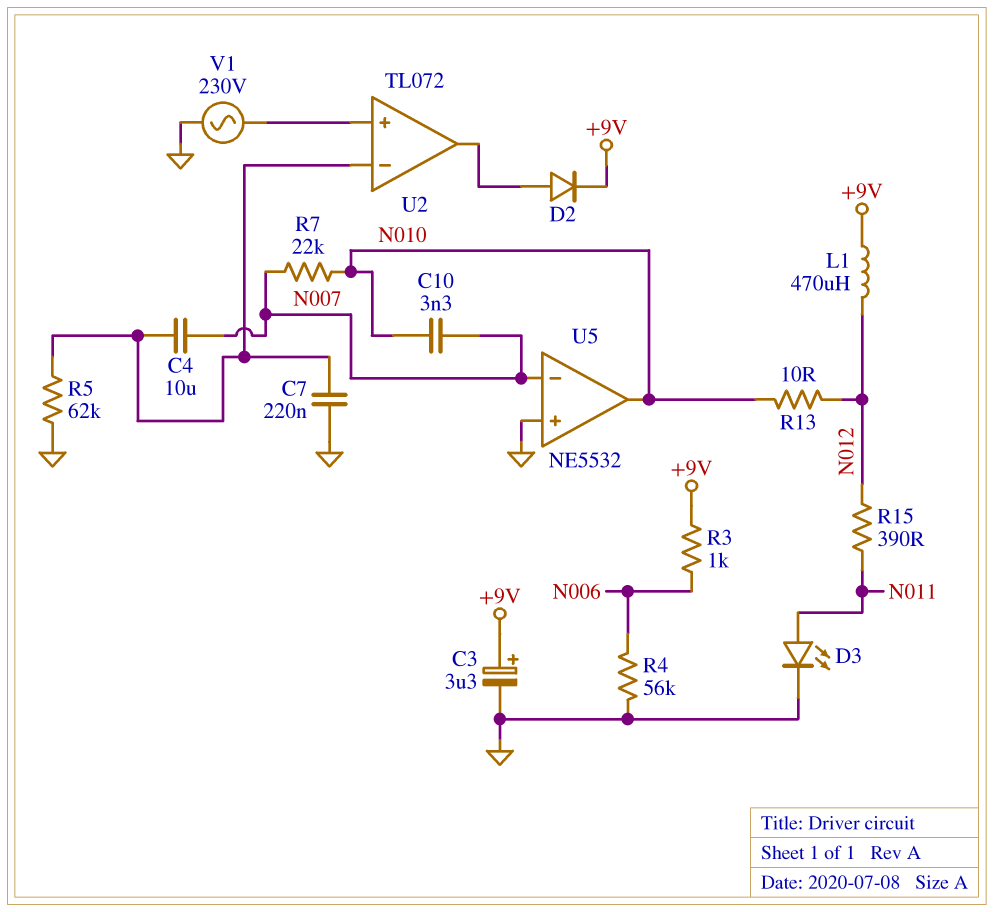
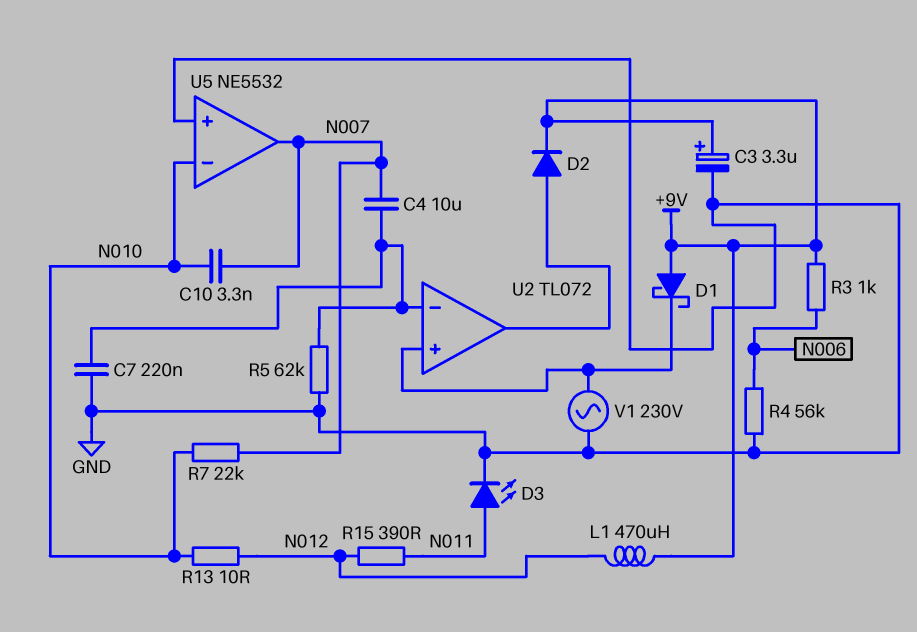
D1: none -> schottky (A +9V, K U2/in+)
U5 pin in-: N007 -> N010
U5 pin out: N010 -> N007

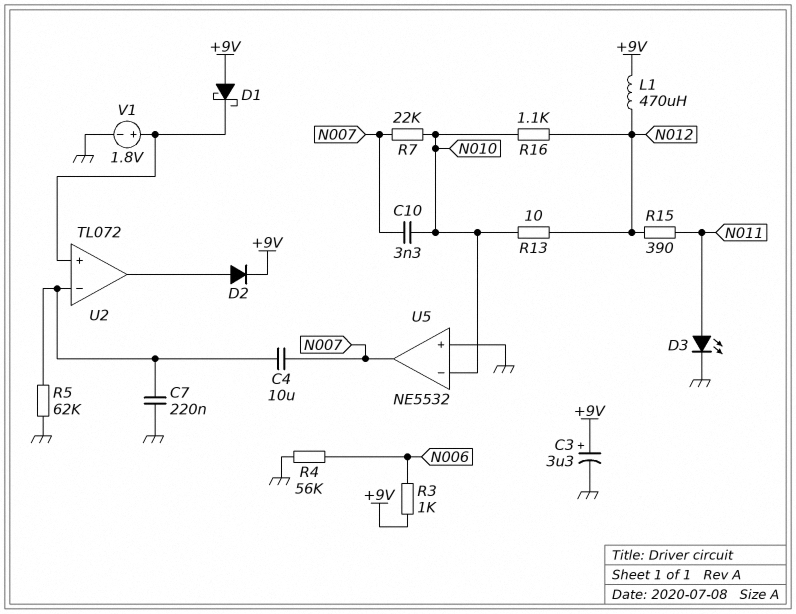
R16: none -> 1.1k (N010, N012)
V1: AC 230V (GND, U2/in+) -> 1.8V (plus U2/in+, minus GND)

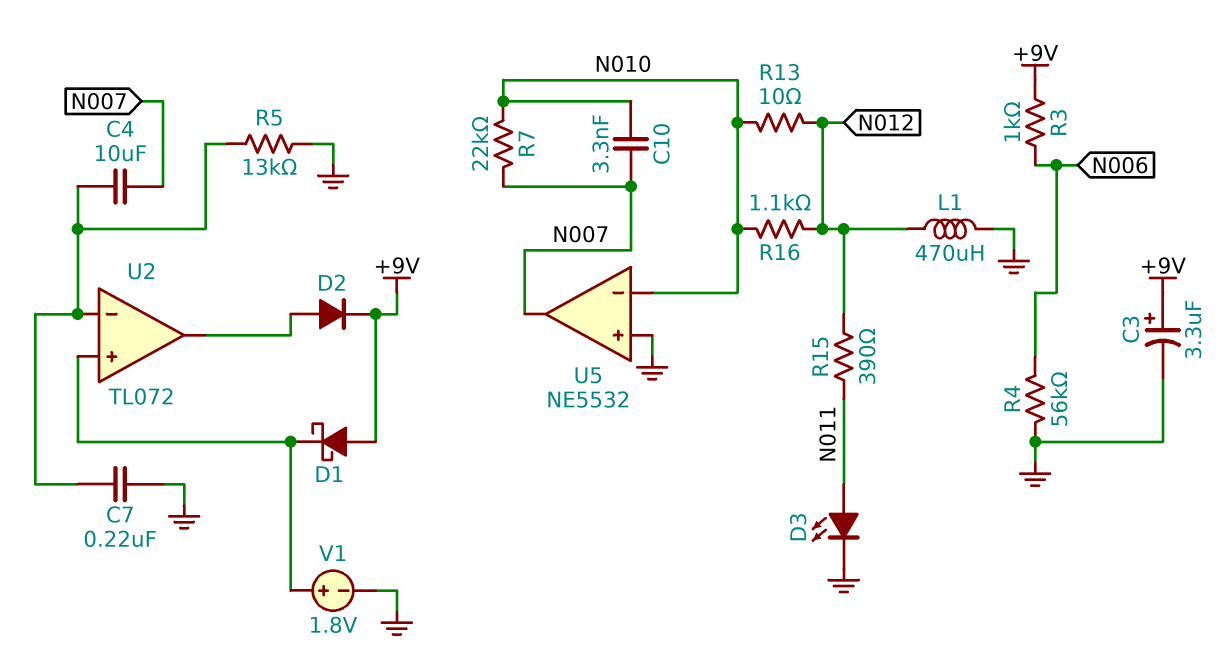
L1: 470uH (+9V, N012) -> 470uH (GND, N012)
R5: 62k (GND, U2/in-) -> 13k (GND, U2/in-)

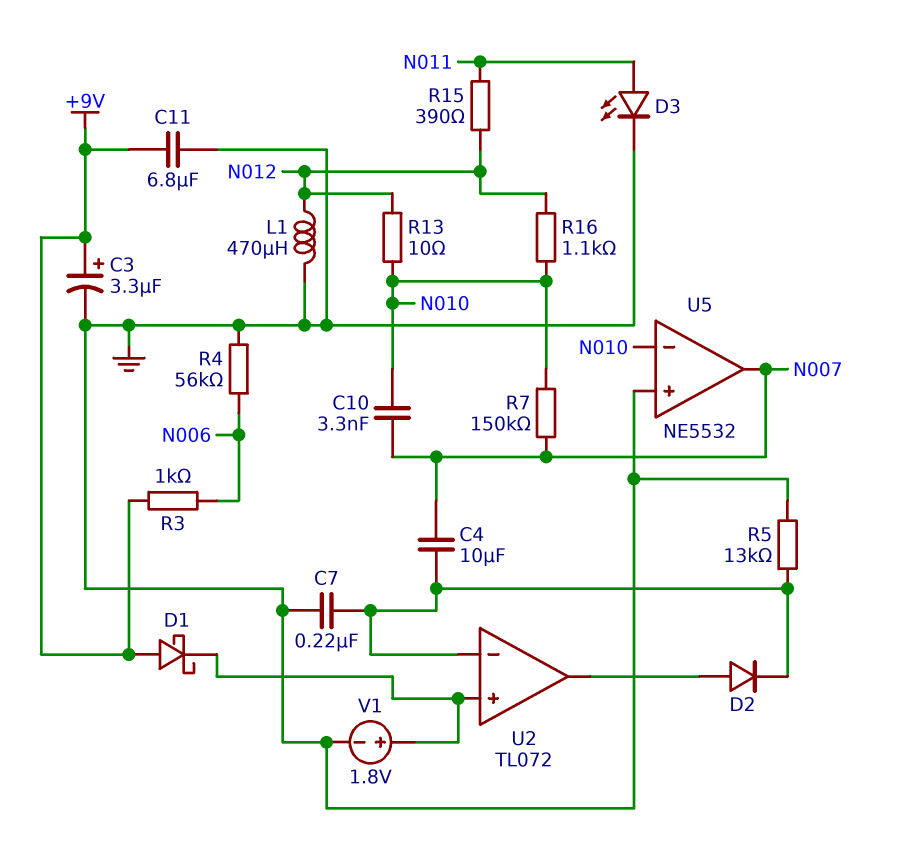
C11: none -> 6.8uF (+9V, GND)
D2: diode (A U2/out, K +9V) -> diode (A U2/out, K U2/in-)
R7: 22k (N007, N010) -> 150k (N007, N010)

